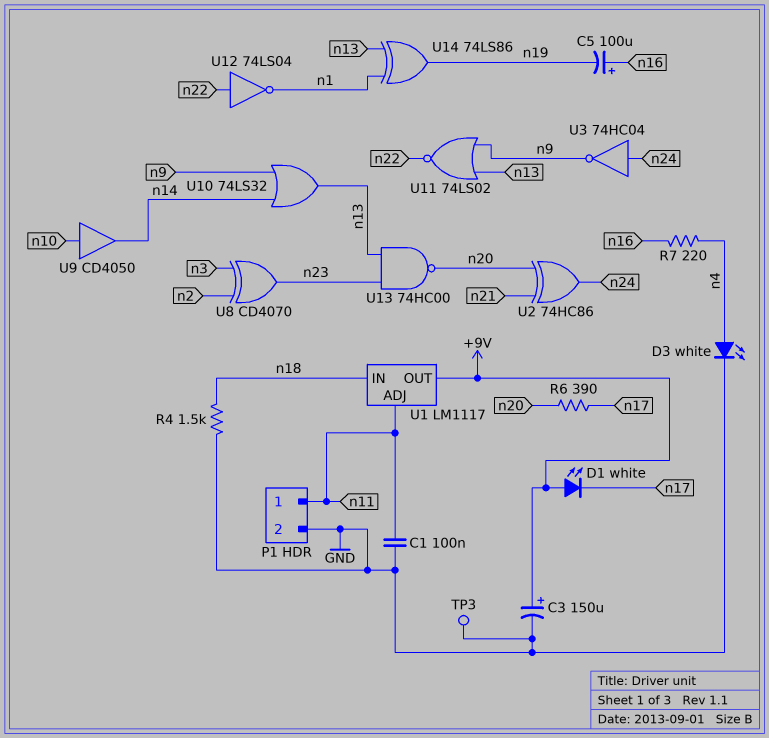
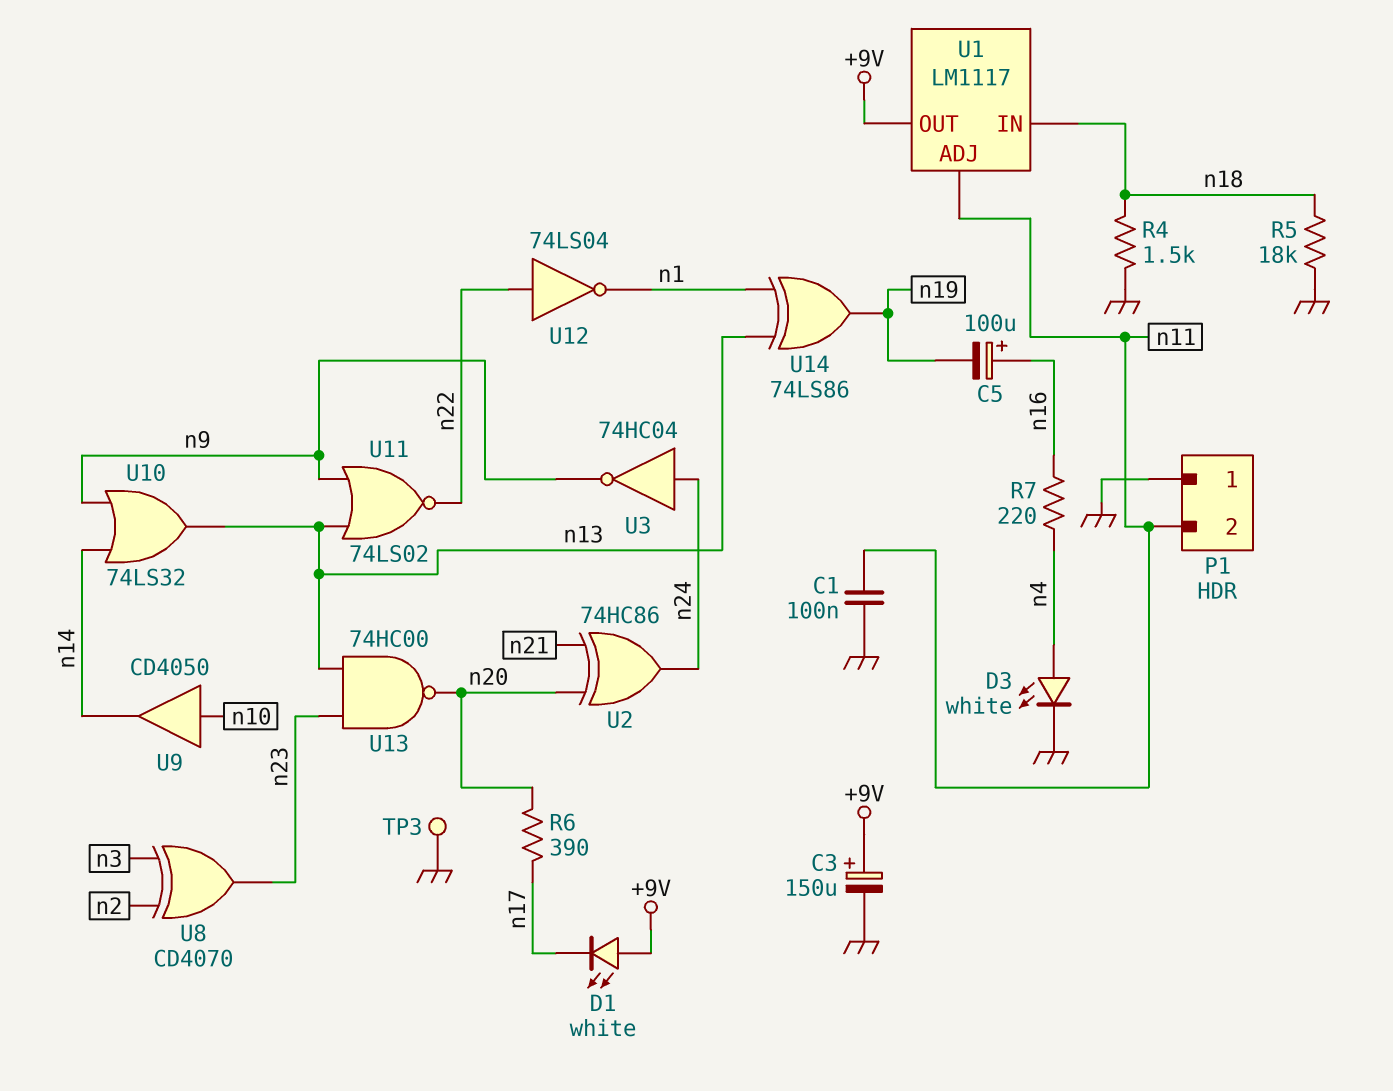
P1 pin 1: n11 -> GND
P1 pin 2: GND -> n11
R5: none -> 18k (GND, n18)

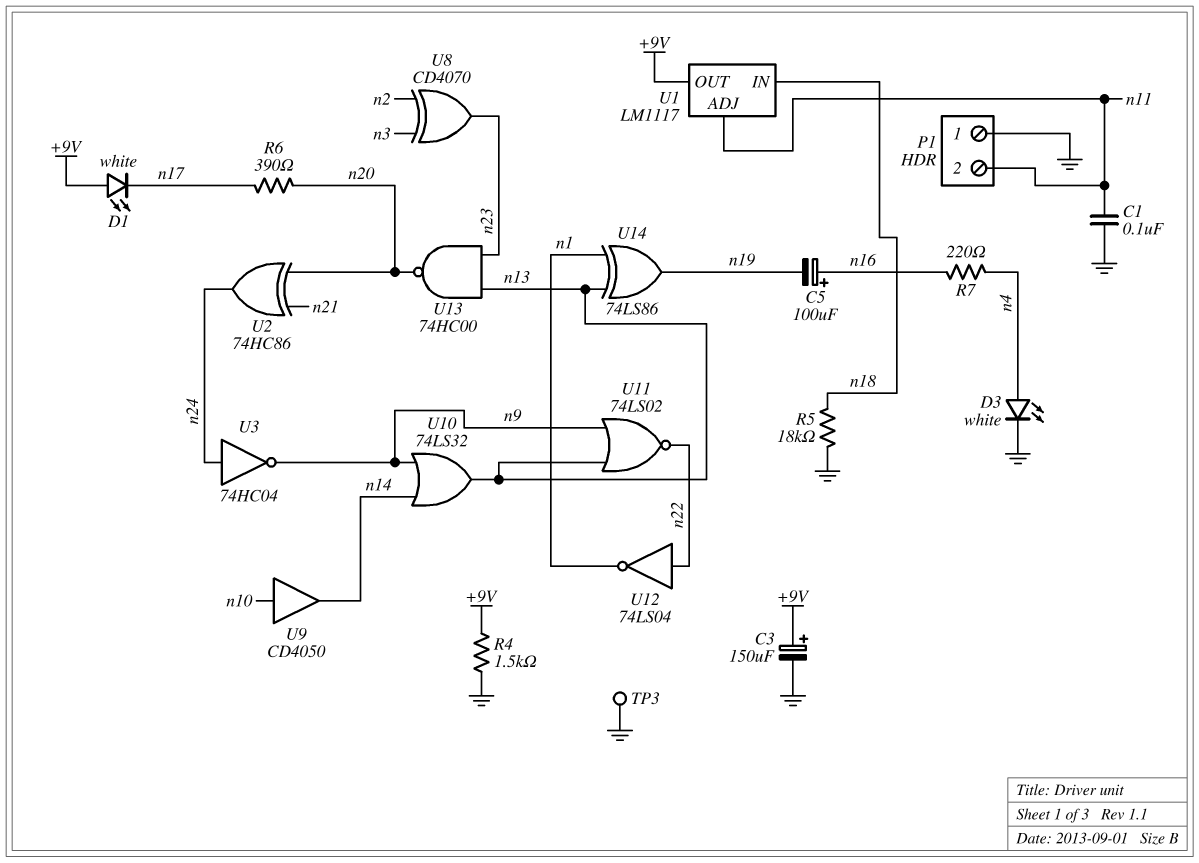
R4: 1.5k (GND, n18) -> 1.5k (+9V, GND)

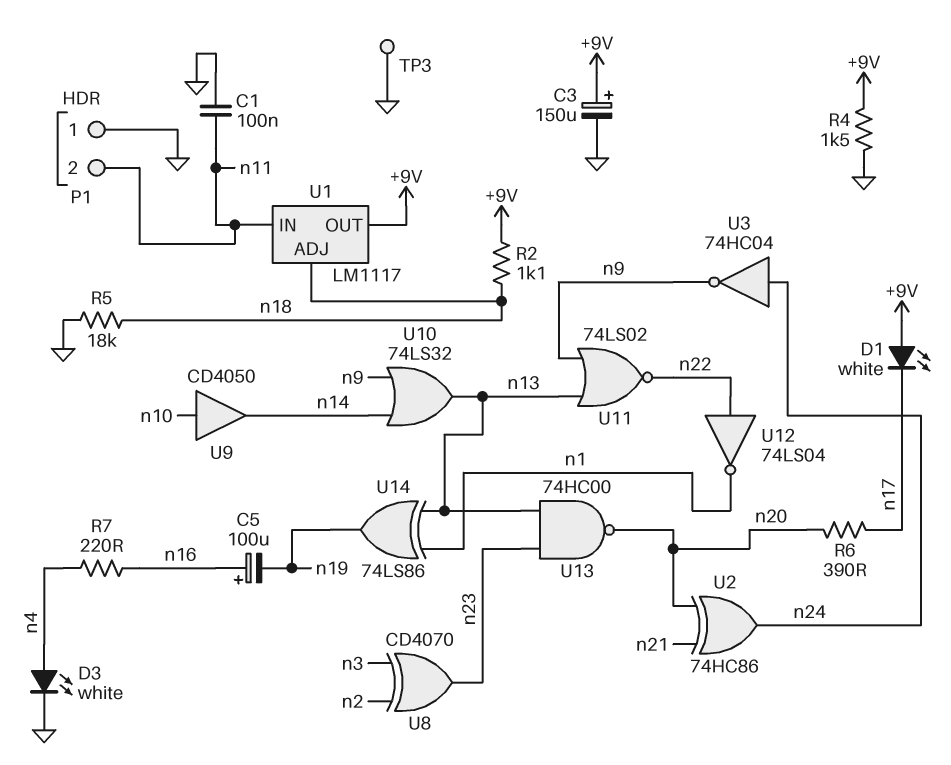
R2: none -> 1.1k (+9V, n18)
U1 pin ADJ: n11 -> n18
U1 pin IN: n18 -> n11

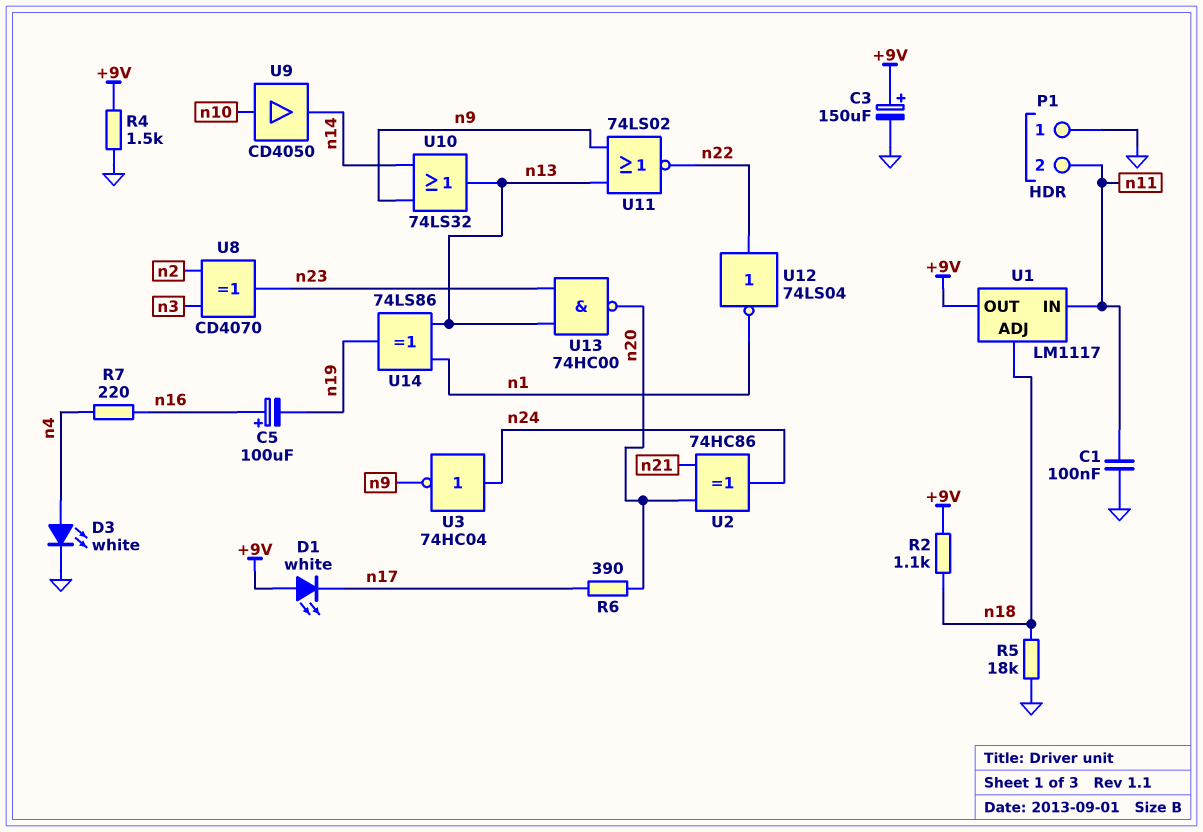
TP3: test point (GND) -> none

